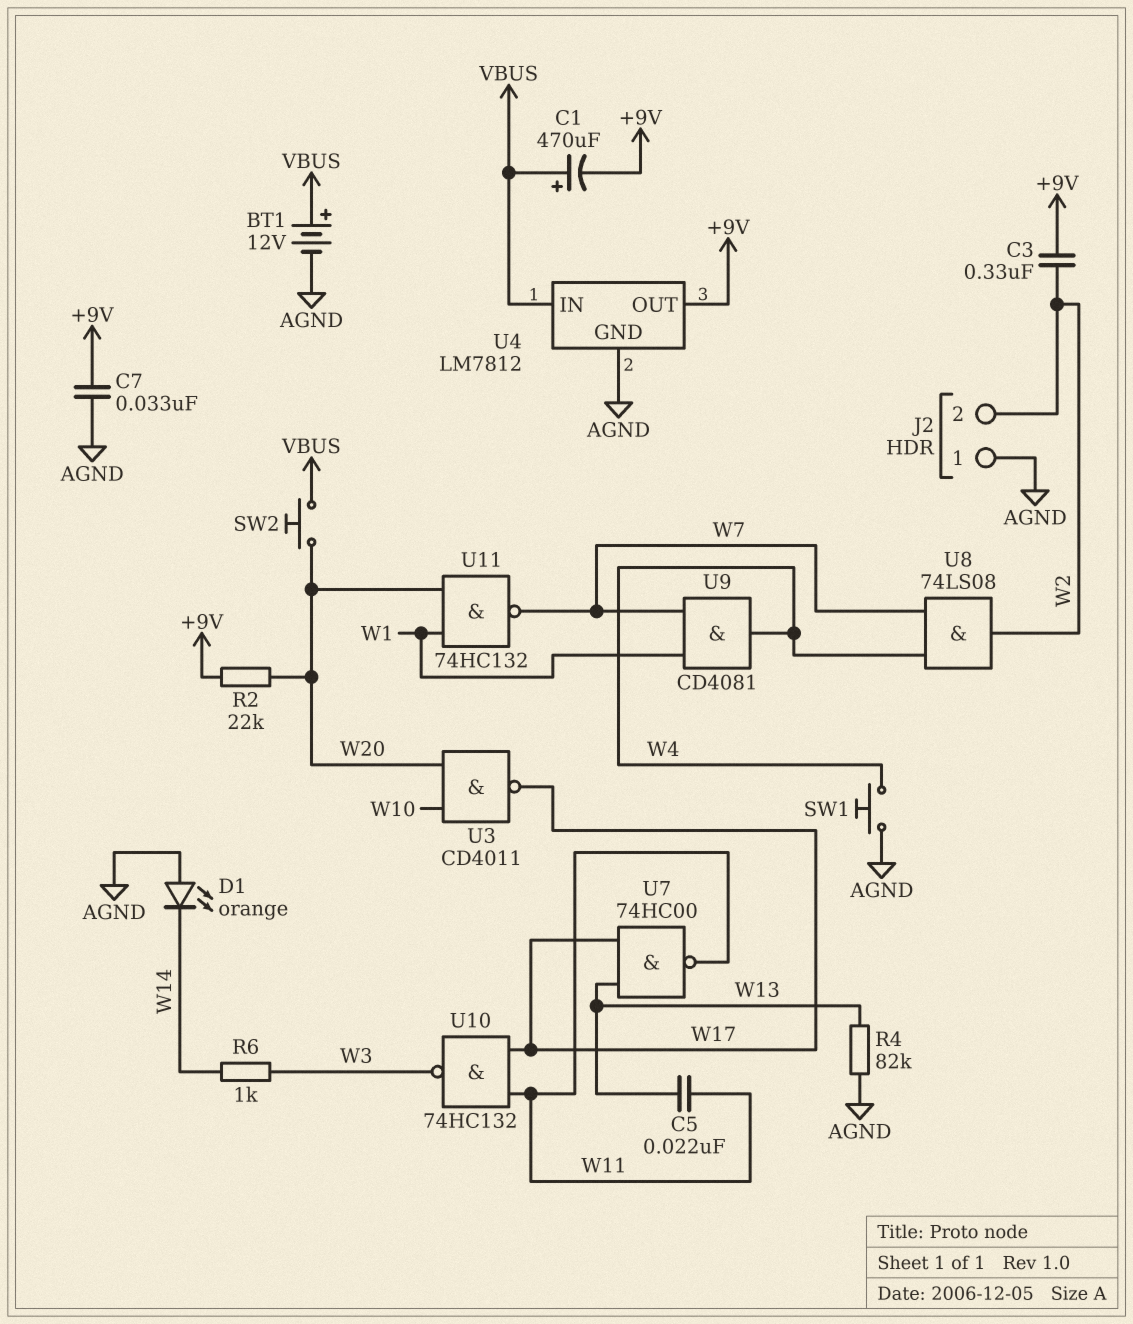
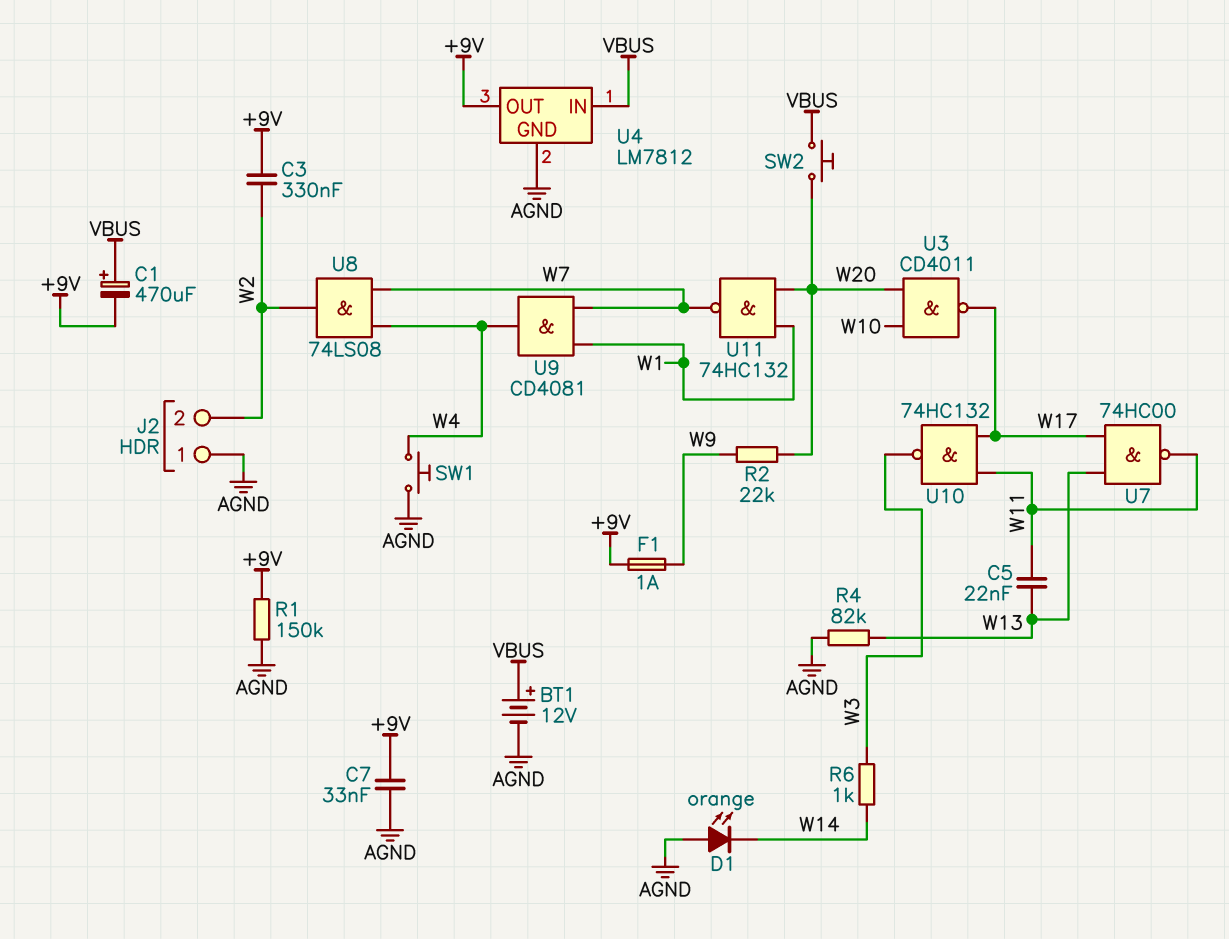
F1: none -> 1A (+9V, W9)
R1: none -> 150k (+9V, AGND)
R2: 22k (+9V, W20) -> 22k (W9, W20)

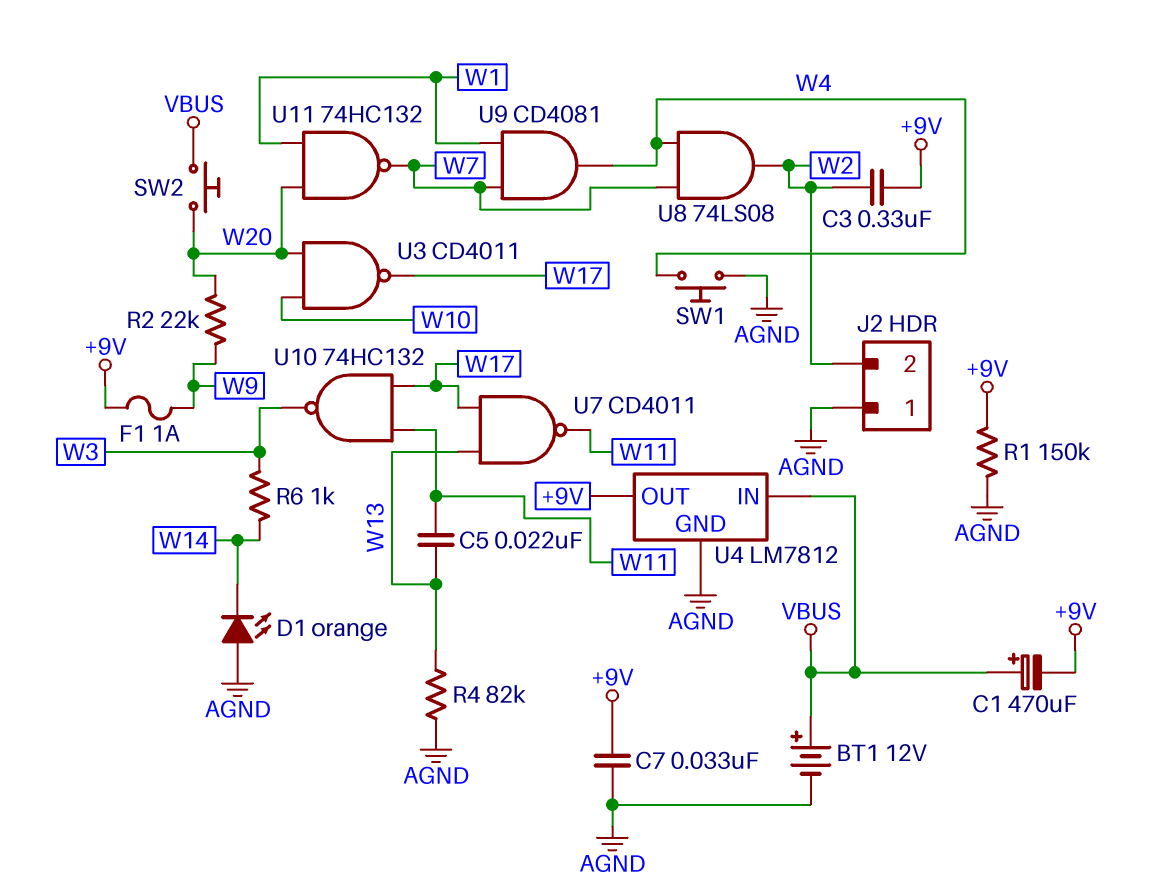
U7: NAND 74HC00 (in W13, in W17, out W11) -> NAND CD4011 (in W13, in W17, out W11)

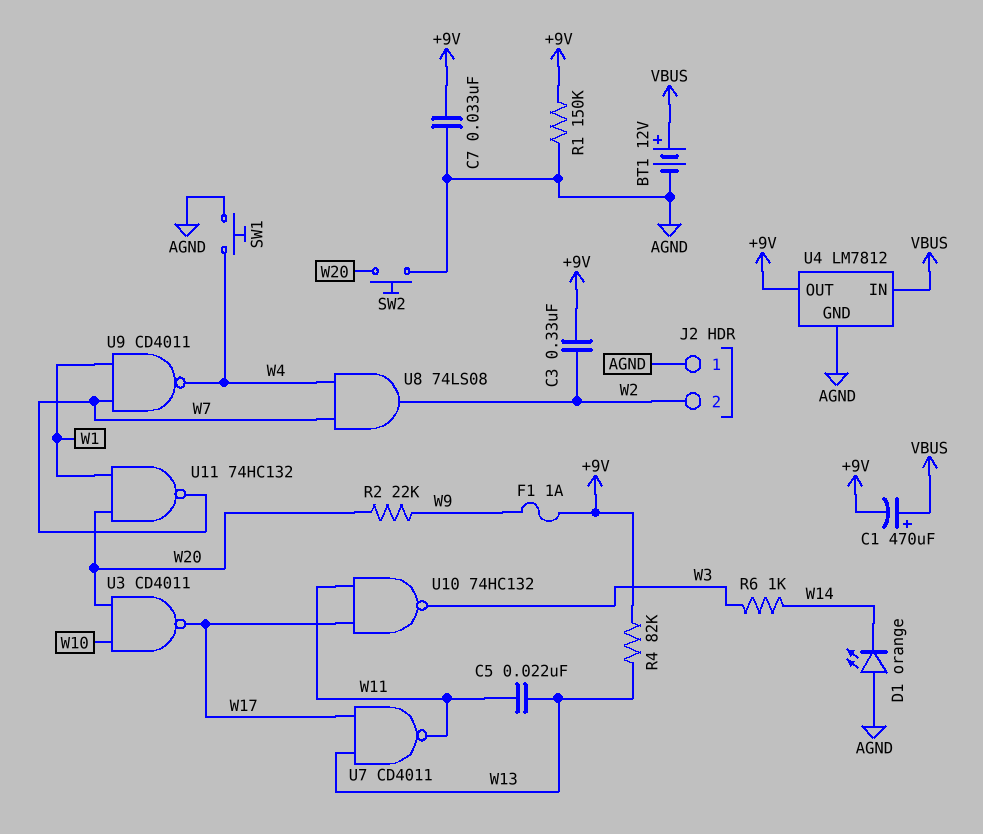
R4: 82k (AGND, W13) -> 82k (+9V, W13)
SW2: button (VBUS, W20) -> button (AGND, W20)
U9: AND CD4081 (in W1, in W7, out W4) -> NAND CD4011 (in W1, in W7, out W4)

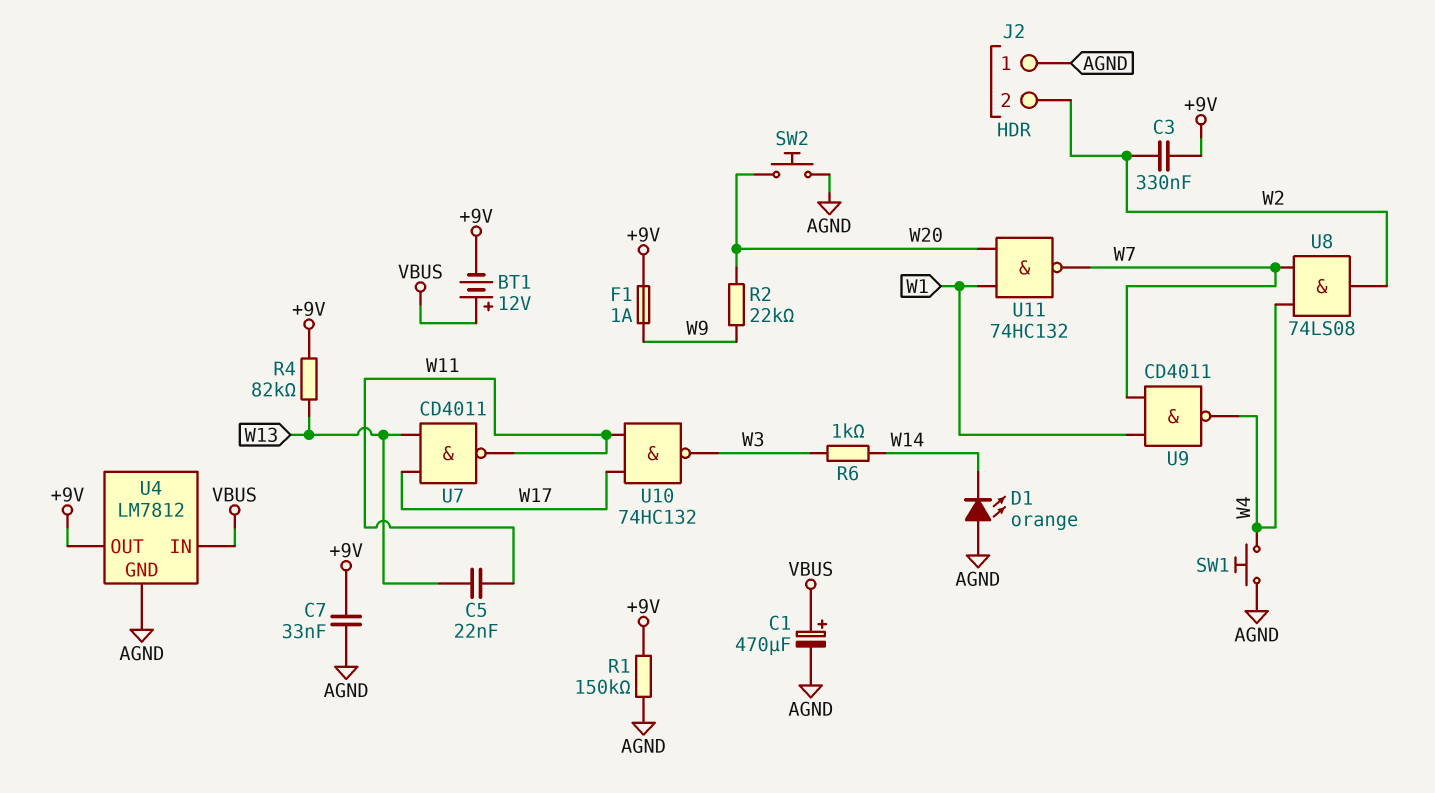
BT1: 12V (plus VBUS, minus AGND) -> 12V (plus VBUS, minus +9V)
C1: 470uF (plus VBUS, minus +9V) -> 470uF (plus VBUS, minus AGND)
U3: NAND CD4011 (in W10, in W20, out W17) -> none

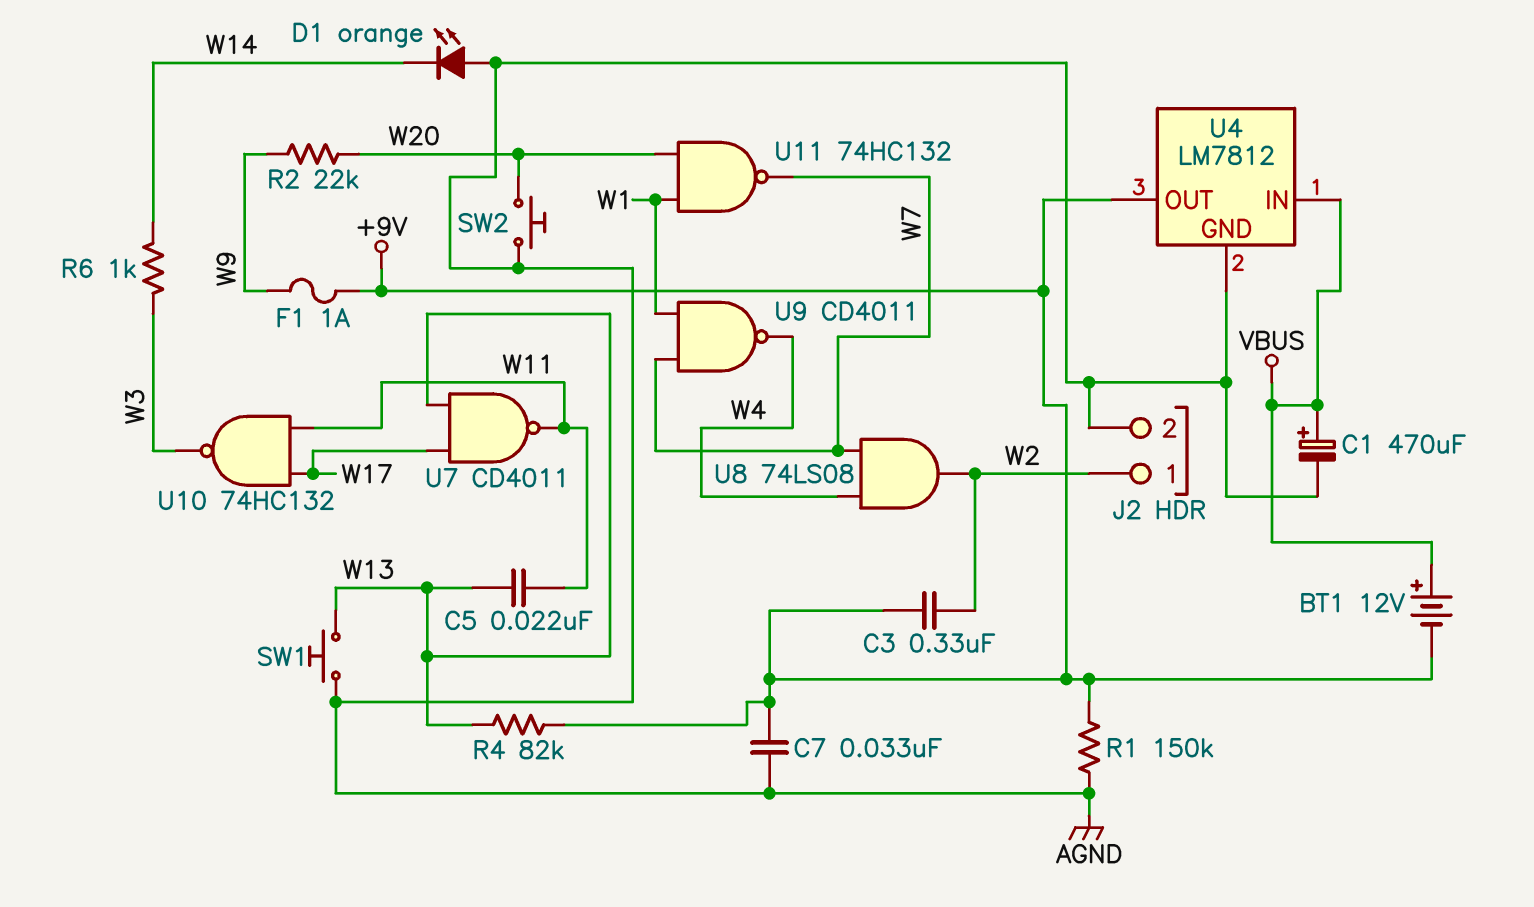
J2 pin 1: AGND -> W2
J2 pin 2: W2 -> AGND
SW1: button (AGND, W4) -> button (AGND, W13)

